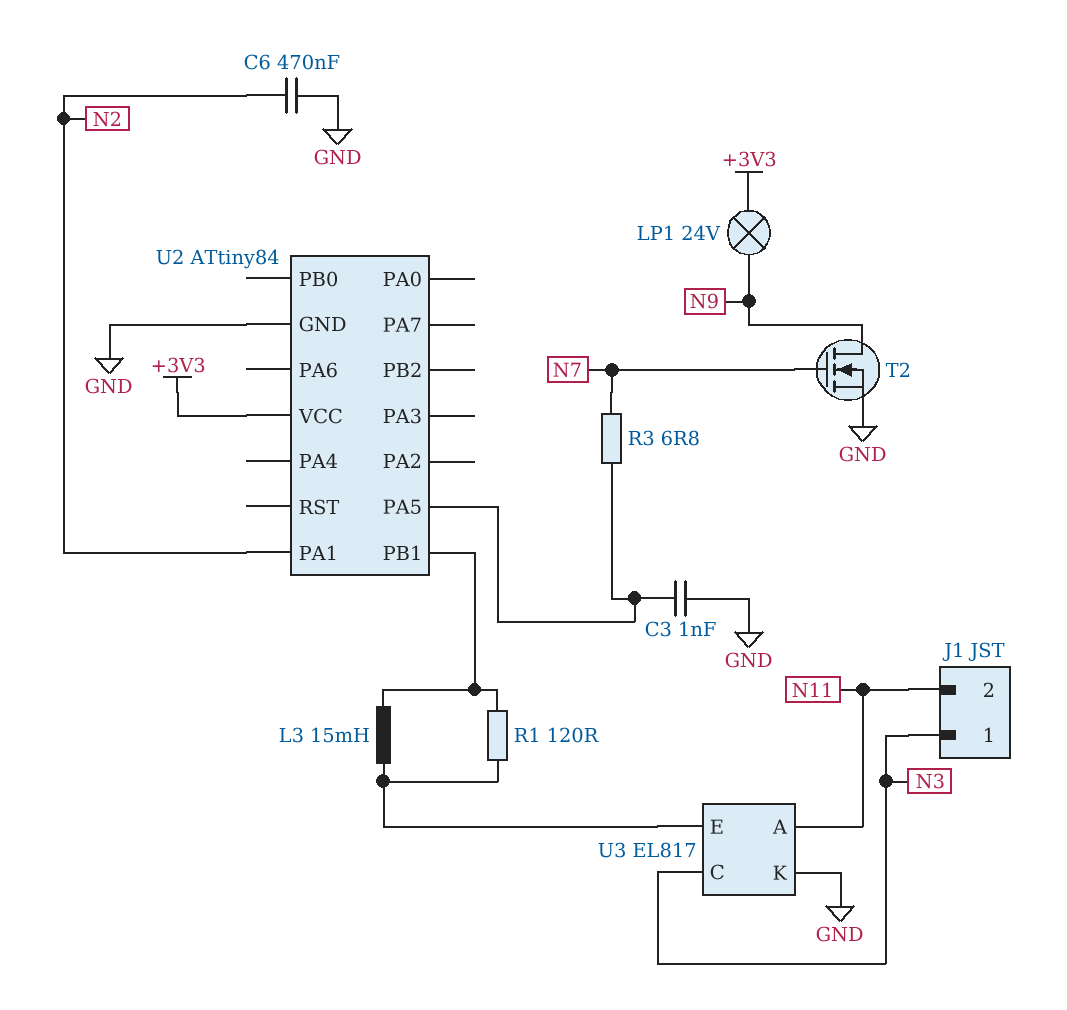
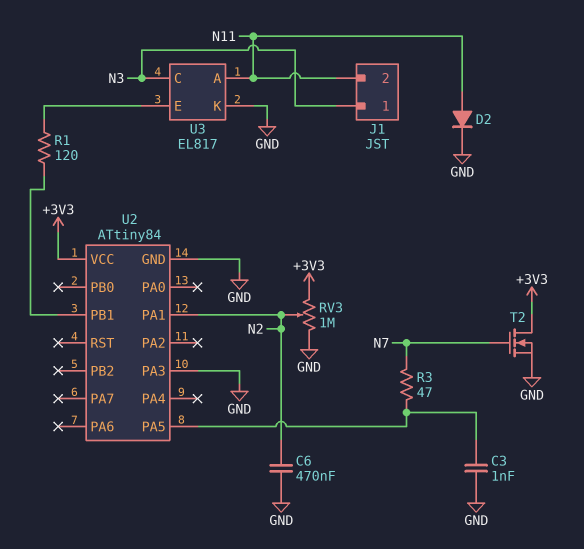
D2: none -> diode (A N11, K GND)
L3: 15mH (U2/PB1, U3/E) -> none
LP1: lamp 24V (+3V3, N9) -> none
R3: 6.8 (N7, U2/PA5) -> 47 (N7, U2/PA5)
RV3: none -> 1M (+3V3, GND, wiper N2)
T2: NMOS (G N7, D N9, S GND) -> NMOS (G N7, D +3V3, S GND)
U2 pin PA3: none -> GND

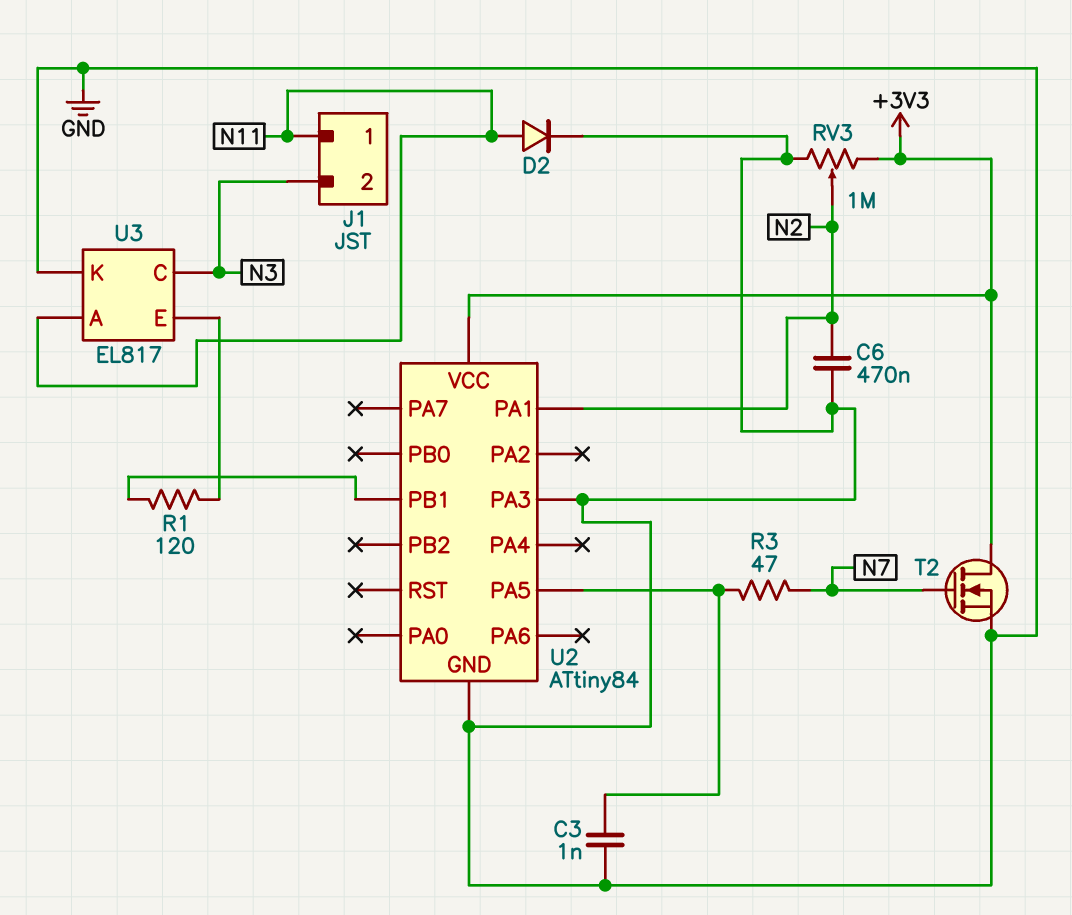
J1 pin 1: N3 -> N11
J1 pin 2: N11 -> N3

